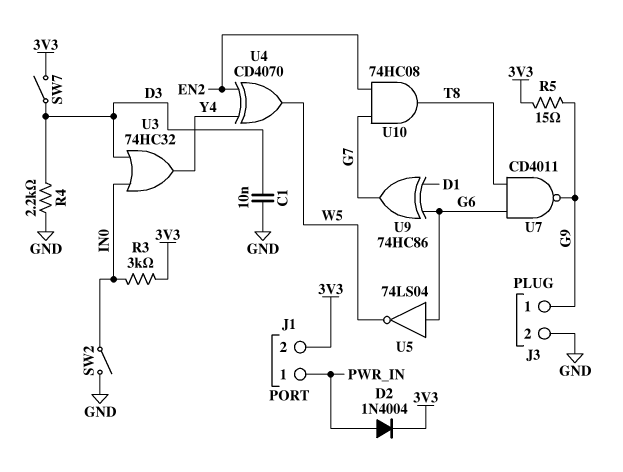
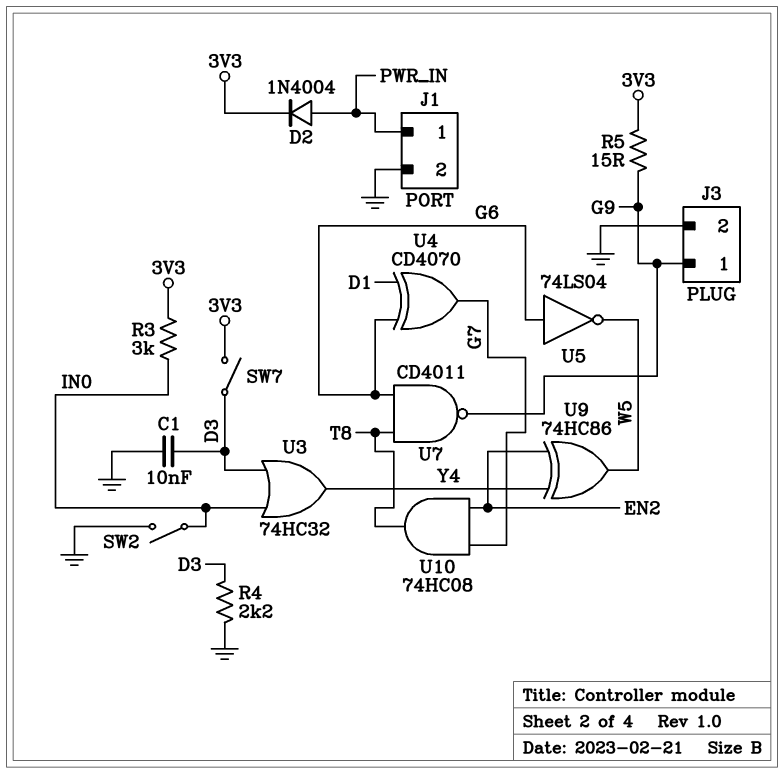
J1 pin 2: 3V3 -> GND
U4: XOR CD4070 (in EN2, in Y4, out W5) -> XOR CD4070 (in D1, in G6, out G7)
U9: XOR 74HC86 (in D1, in G6, out G7) -> XOR 74HC86 (in EN2, in Y4, out W5)

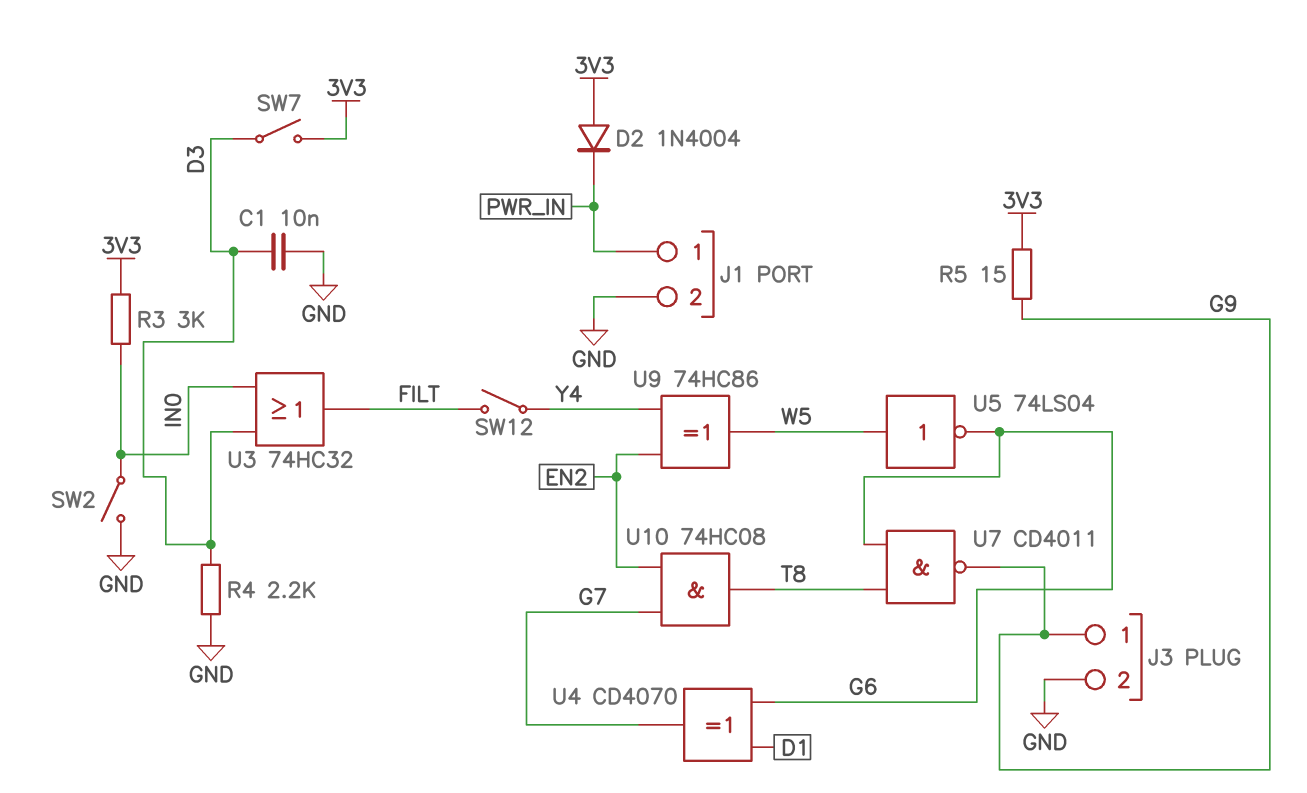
D2: diode 1N4004 (A PWR_IN, K 3V3) -> diode 1N4004 (A 3V3, K PWR_IN)
SW12: none -> switch (FILT, Y4)
U3: OR 74HC32 (in D3, in IN0, out Y4) -> OR 74HC32 (in D3, in IN0, out FILT)
U5: NOT 74LS04 (in G6, out W5) -> NOT 74LS04 (in W5, out G6)

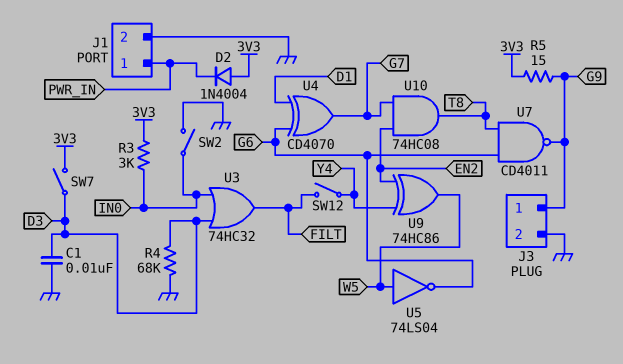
R4: 2.2k (D3, GND) -> 68k (D3, GND)

